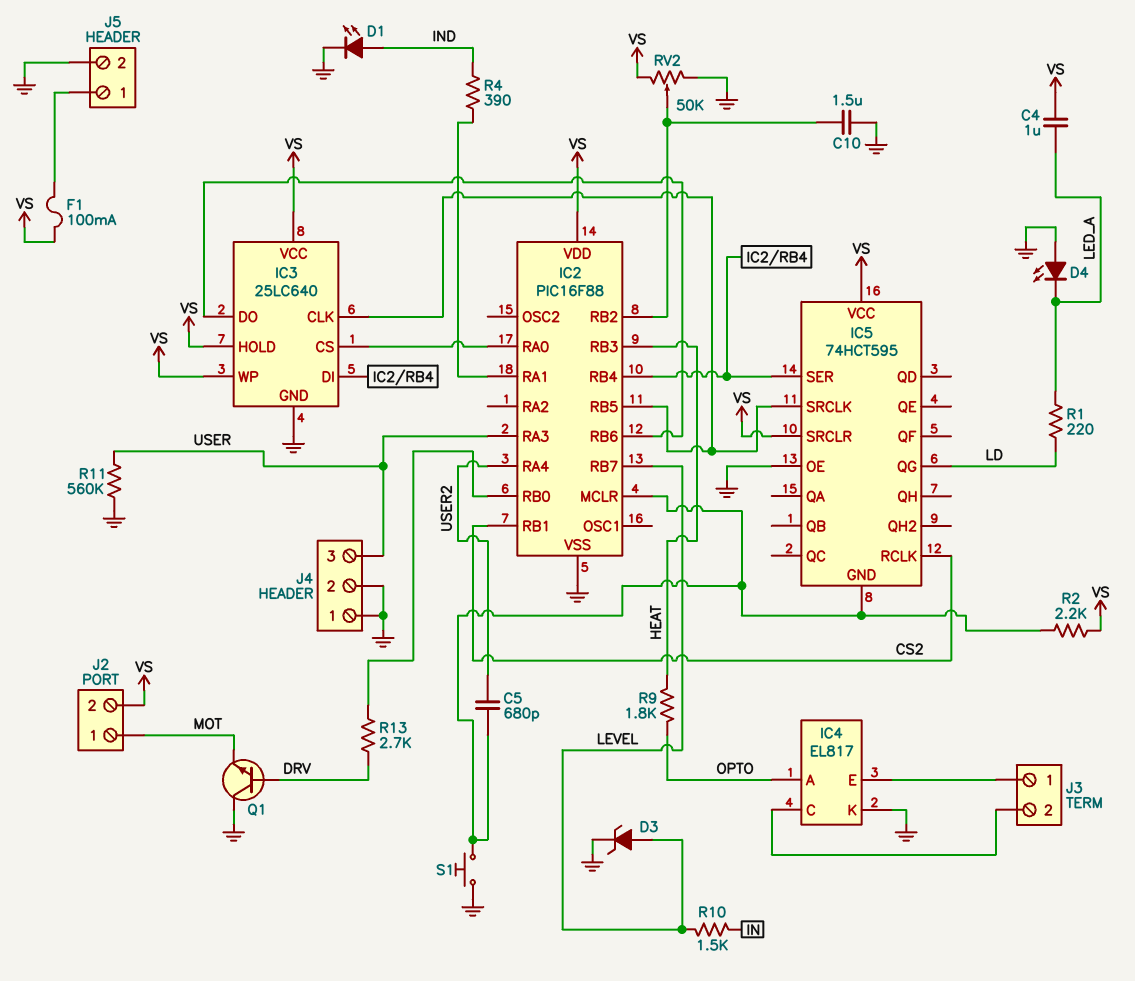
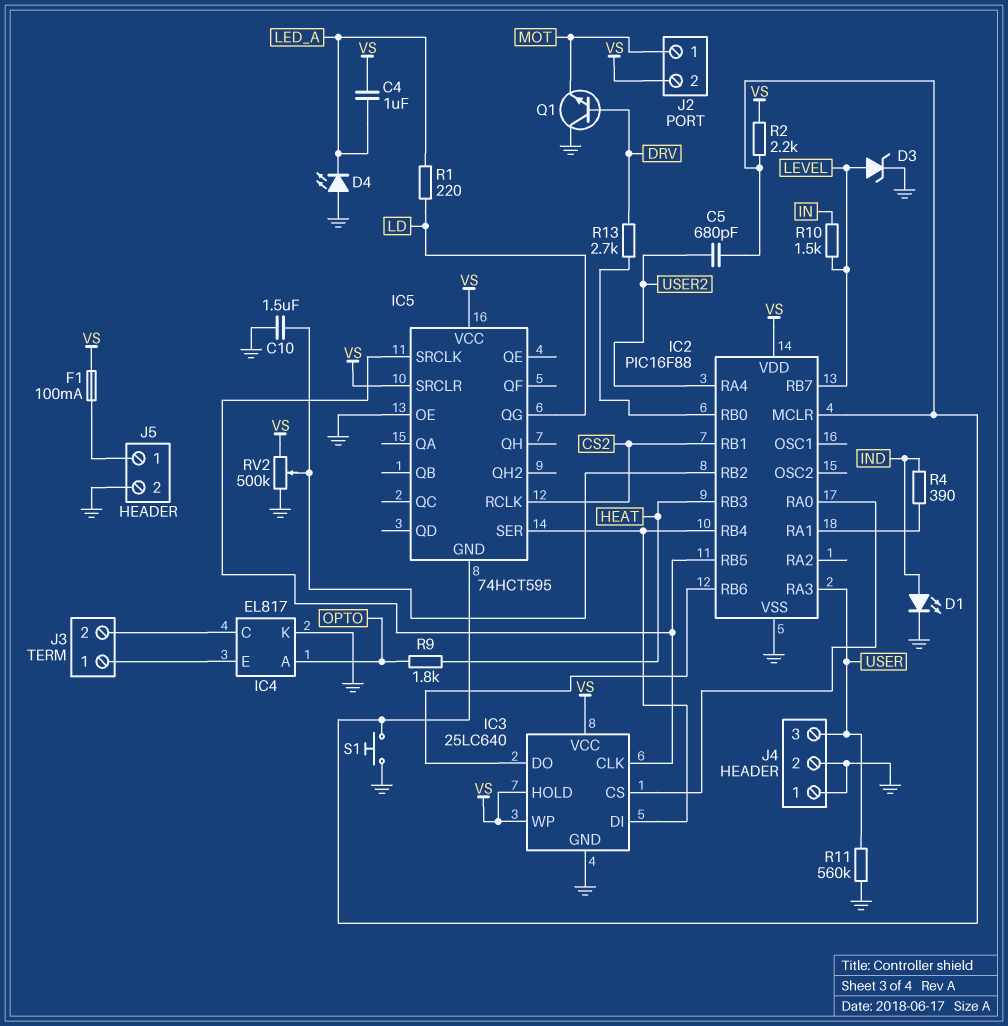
RV2: 50k (GND, VS, wiper IC2/RB2) -> 500k (GND, VS, wiper IC2/RB2)

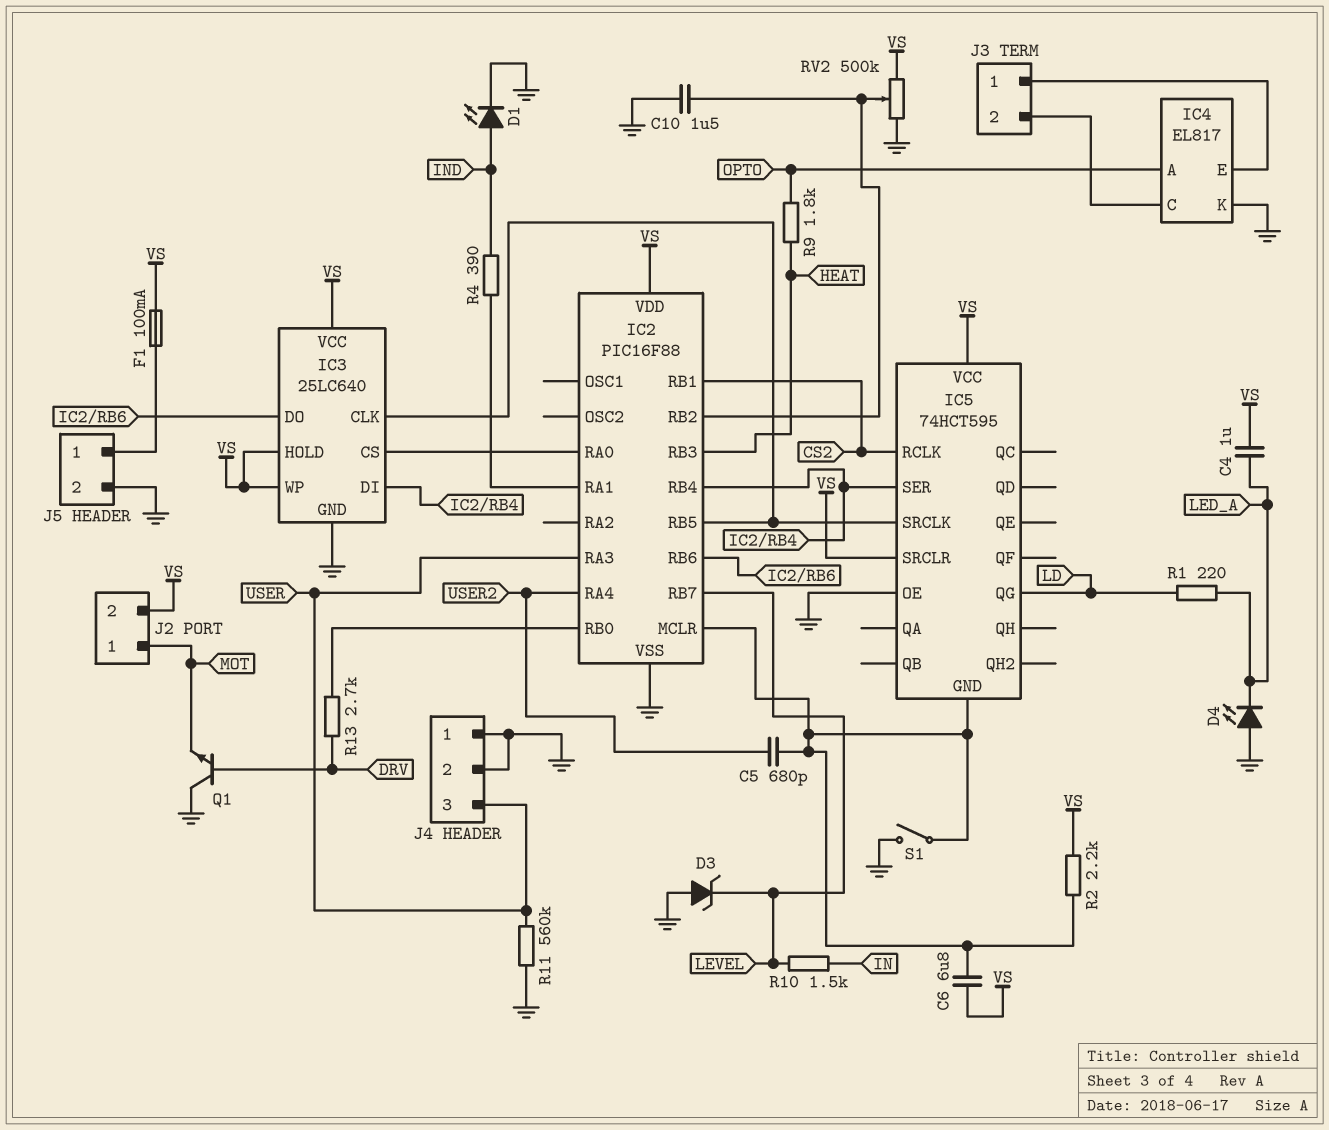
C6: none -> 6.8uF (IC2/MCLR, VS)
D3: zener (A LEVEL, K GND) -> zener (A GND, K LEVEL)
S1: button (GND, IC2/MCLR) -> switch (GND, IC2/MCLR)

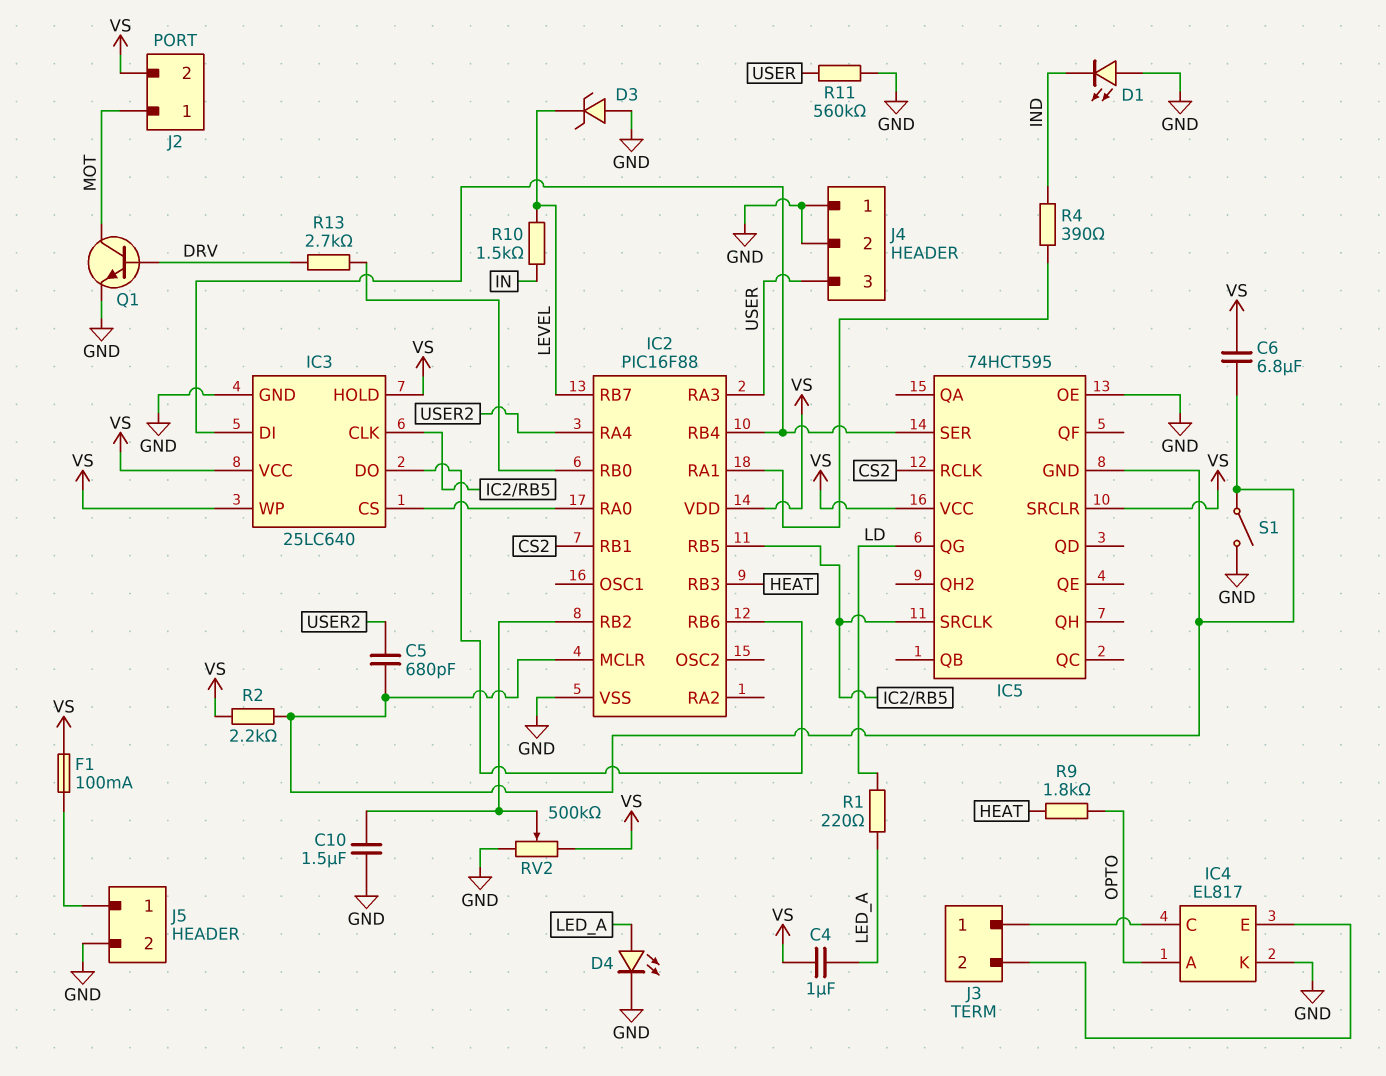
D1: LED (A IND, K GND) -> LED (A GND, K IND)
D4: LED (A GND, K LED_A) -> LED (A LED_A, K GND)
J3 pin 1: IC4/E -> IC4/C
J3 pin 2: IC4/C -> IC4/E
Q1: NPN (B DRV, C GND, E MOT) -> NPN (B DRV, C MOT, E GND)

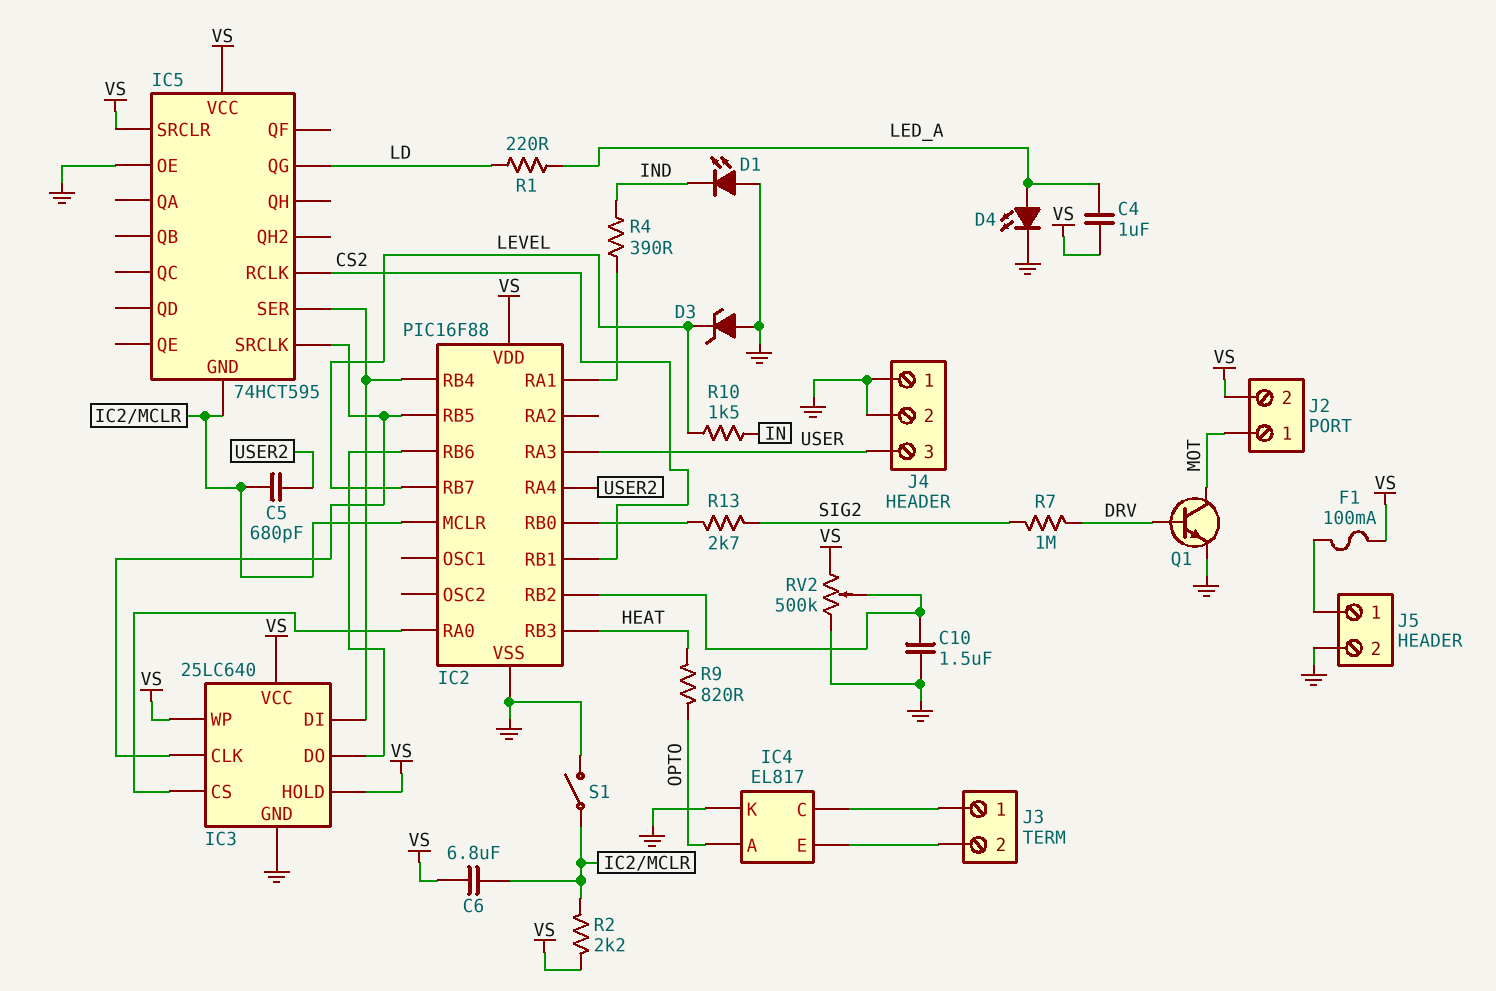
R7: none -> 1M (DRV, SIG2)
R9: 1.8k (HEAT, OPTO) -> 820 (HEAT, OPTO)
R11: 560k (GND, USER) -> none
R13: 2.7k (DRV, IC2/RB0) -> 2.7k (IC2/RB0, SIG2)

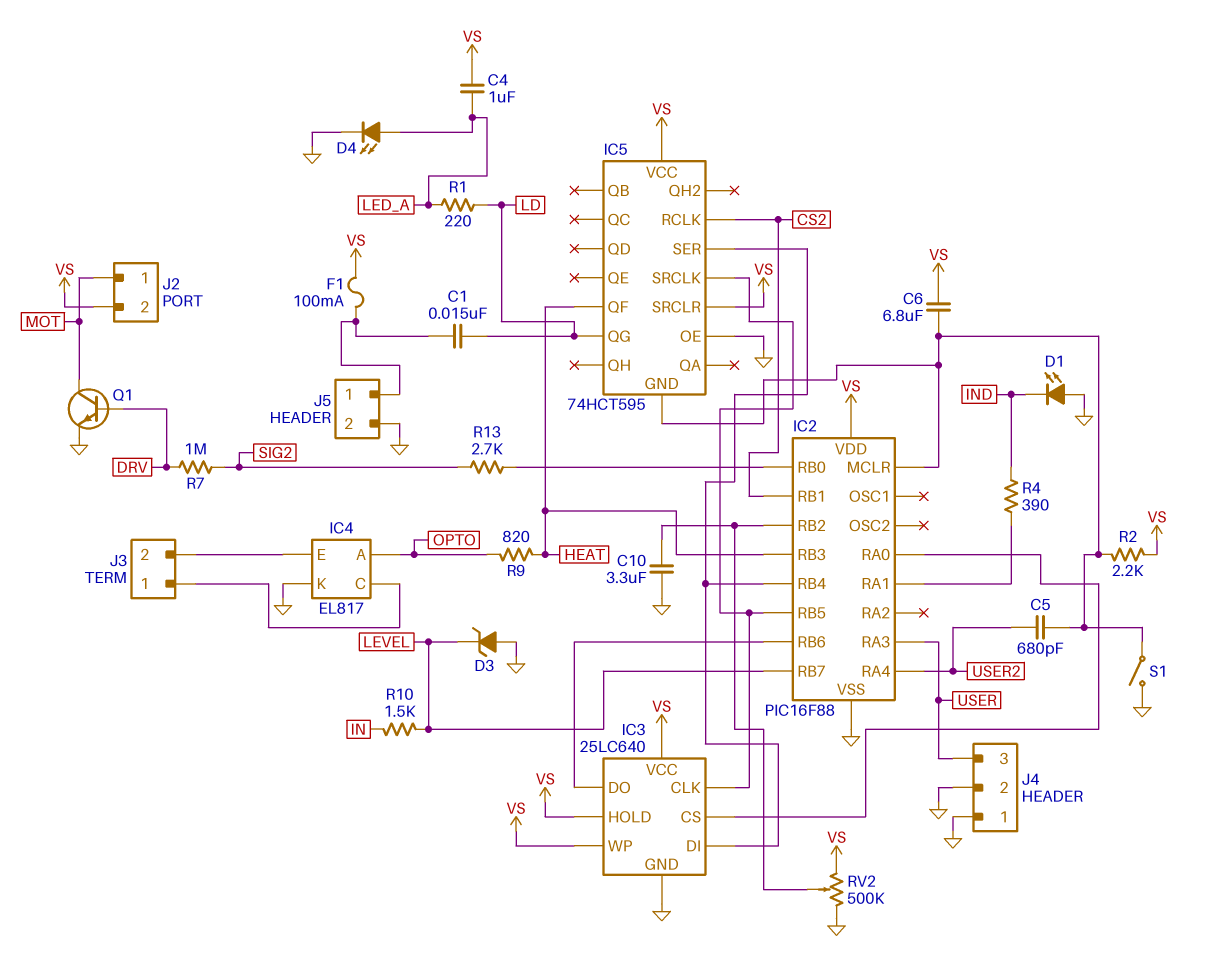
C1: none -> 15nF (J5/1, LD)
C10: 1.5uF (GND, IC2/RB2) -> 3.3uF (GND, IC2/RB2)
IC5 pin QF: none -> HEAT

